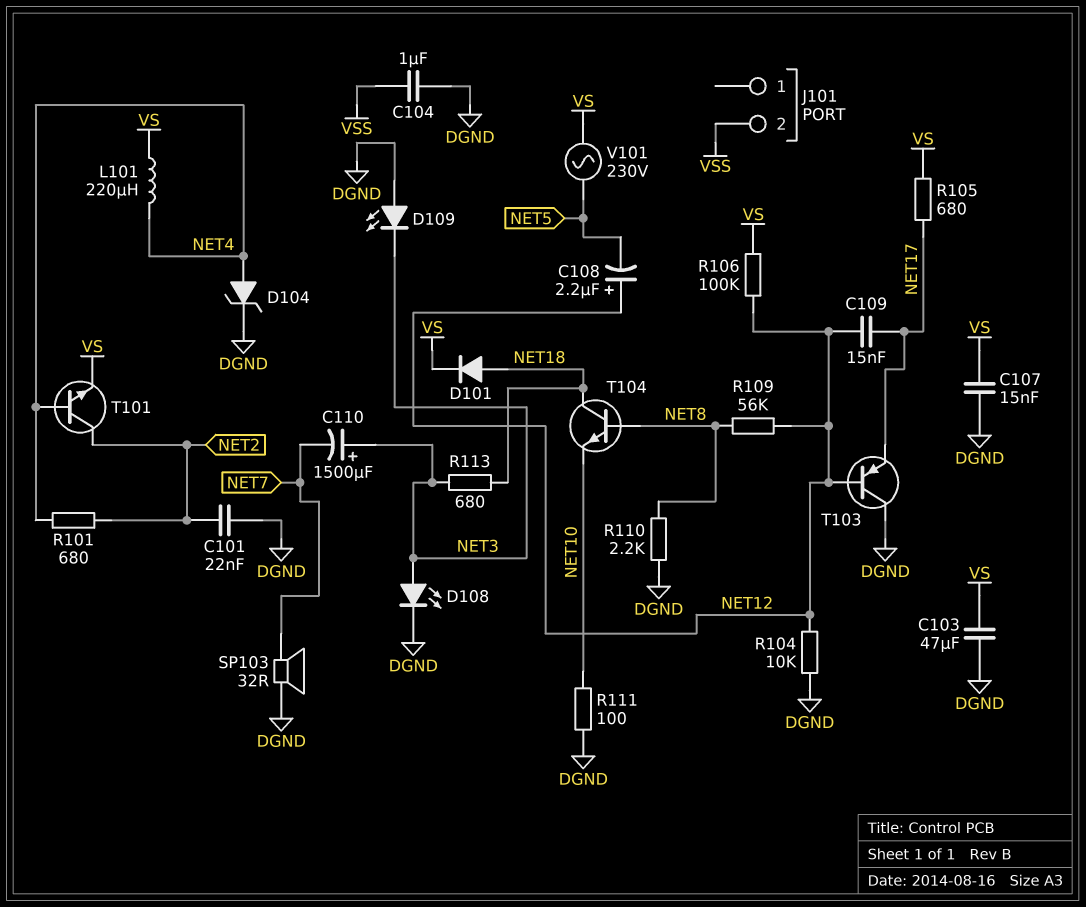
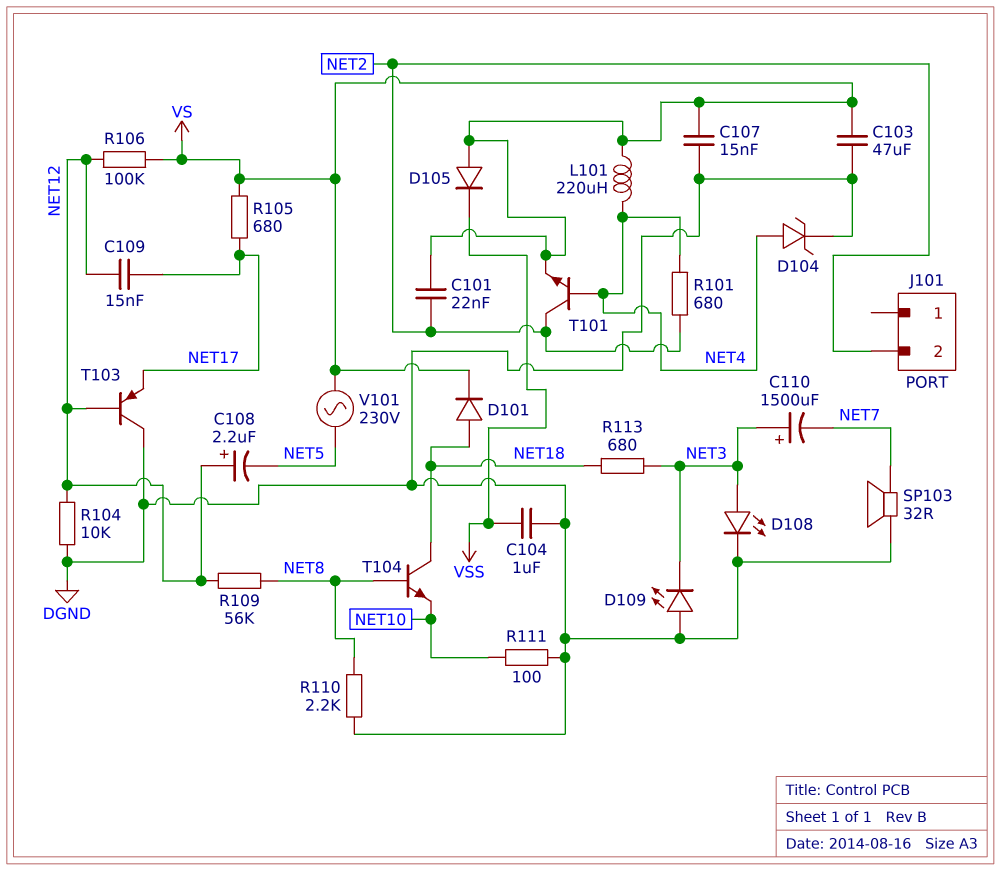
C101: 22nF (DGND, NET2) -> 22nF (NET2, VS)
D105: none -> diode (A VS, K VSS)
J101 pin 2: VSS -> NET2

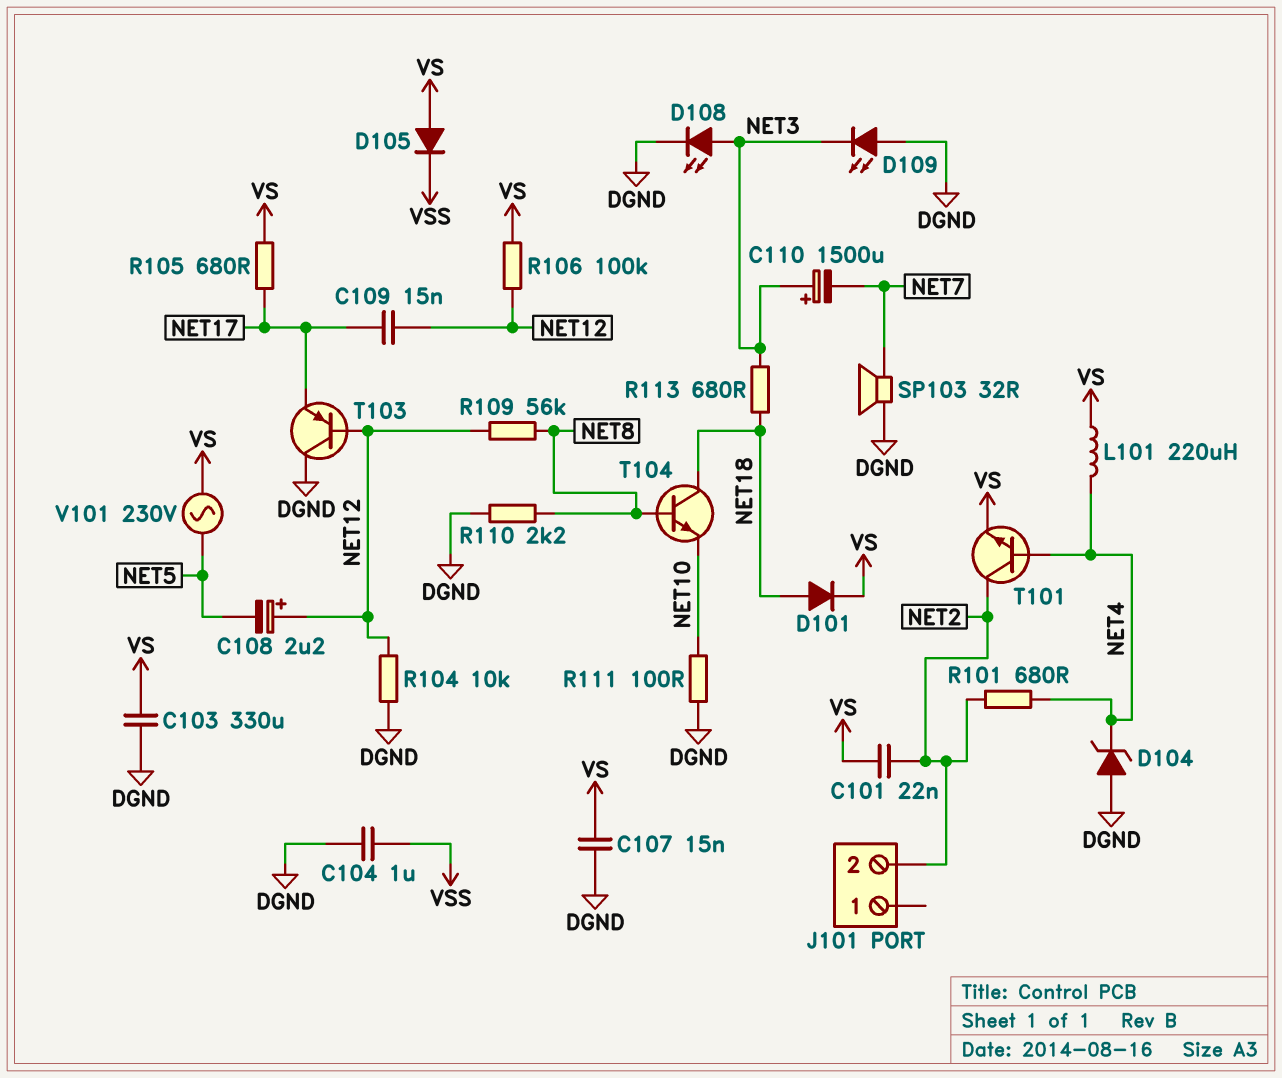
C103: 47uF (DGND, VS) -> 330uF (DGND, VS)
D104: zener (A NET4, K DGND) -> zener (A DGND, K NET4)

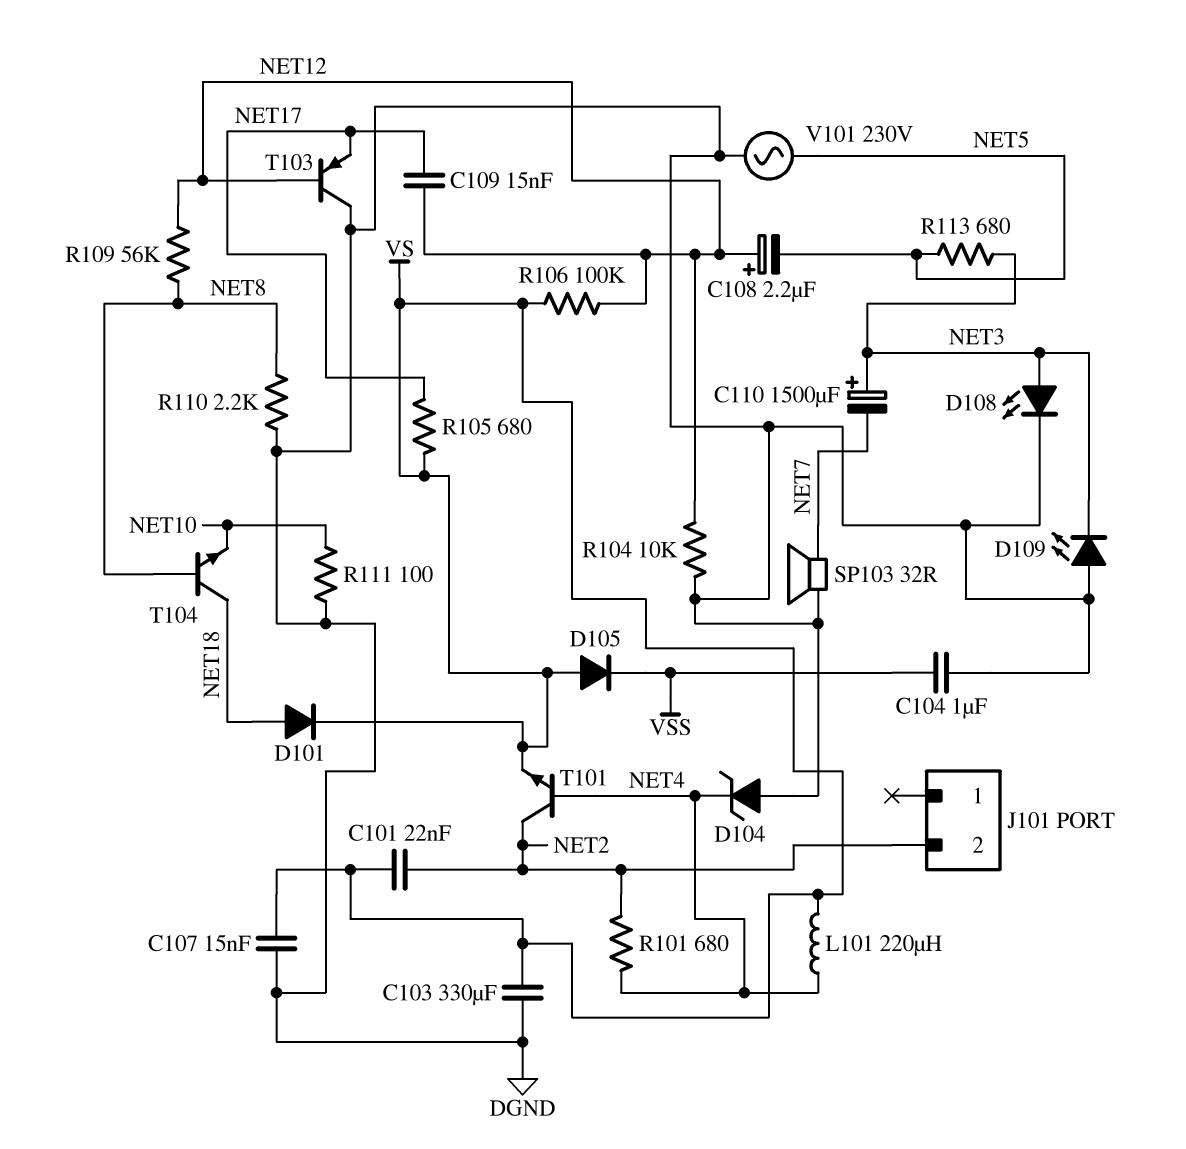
R113: 680 (NET3, NET18) -> 680 (NET3, NET5)
V101: AC 230V (NET5, VS) -> AC 230V (DGND, NET5)

